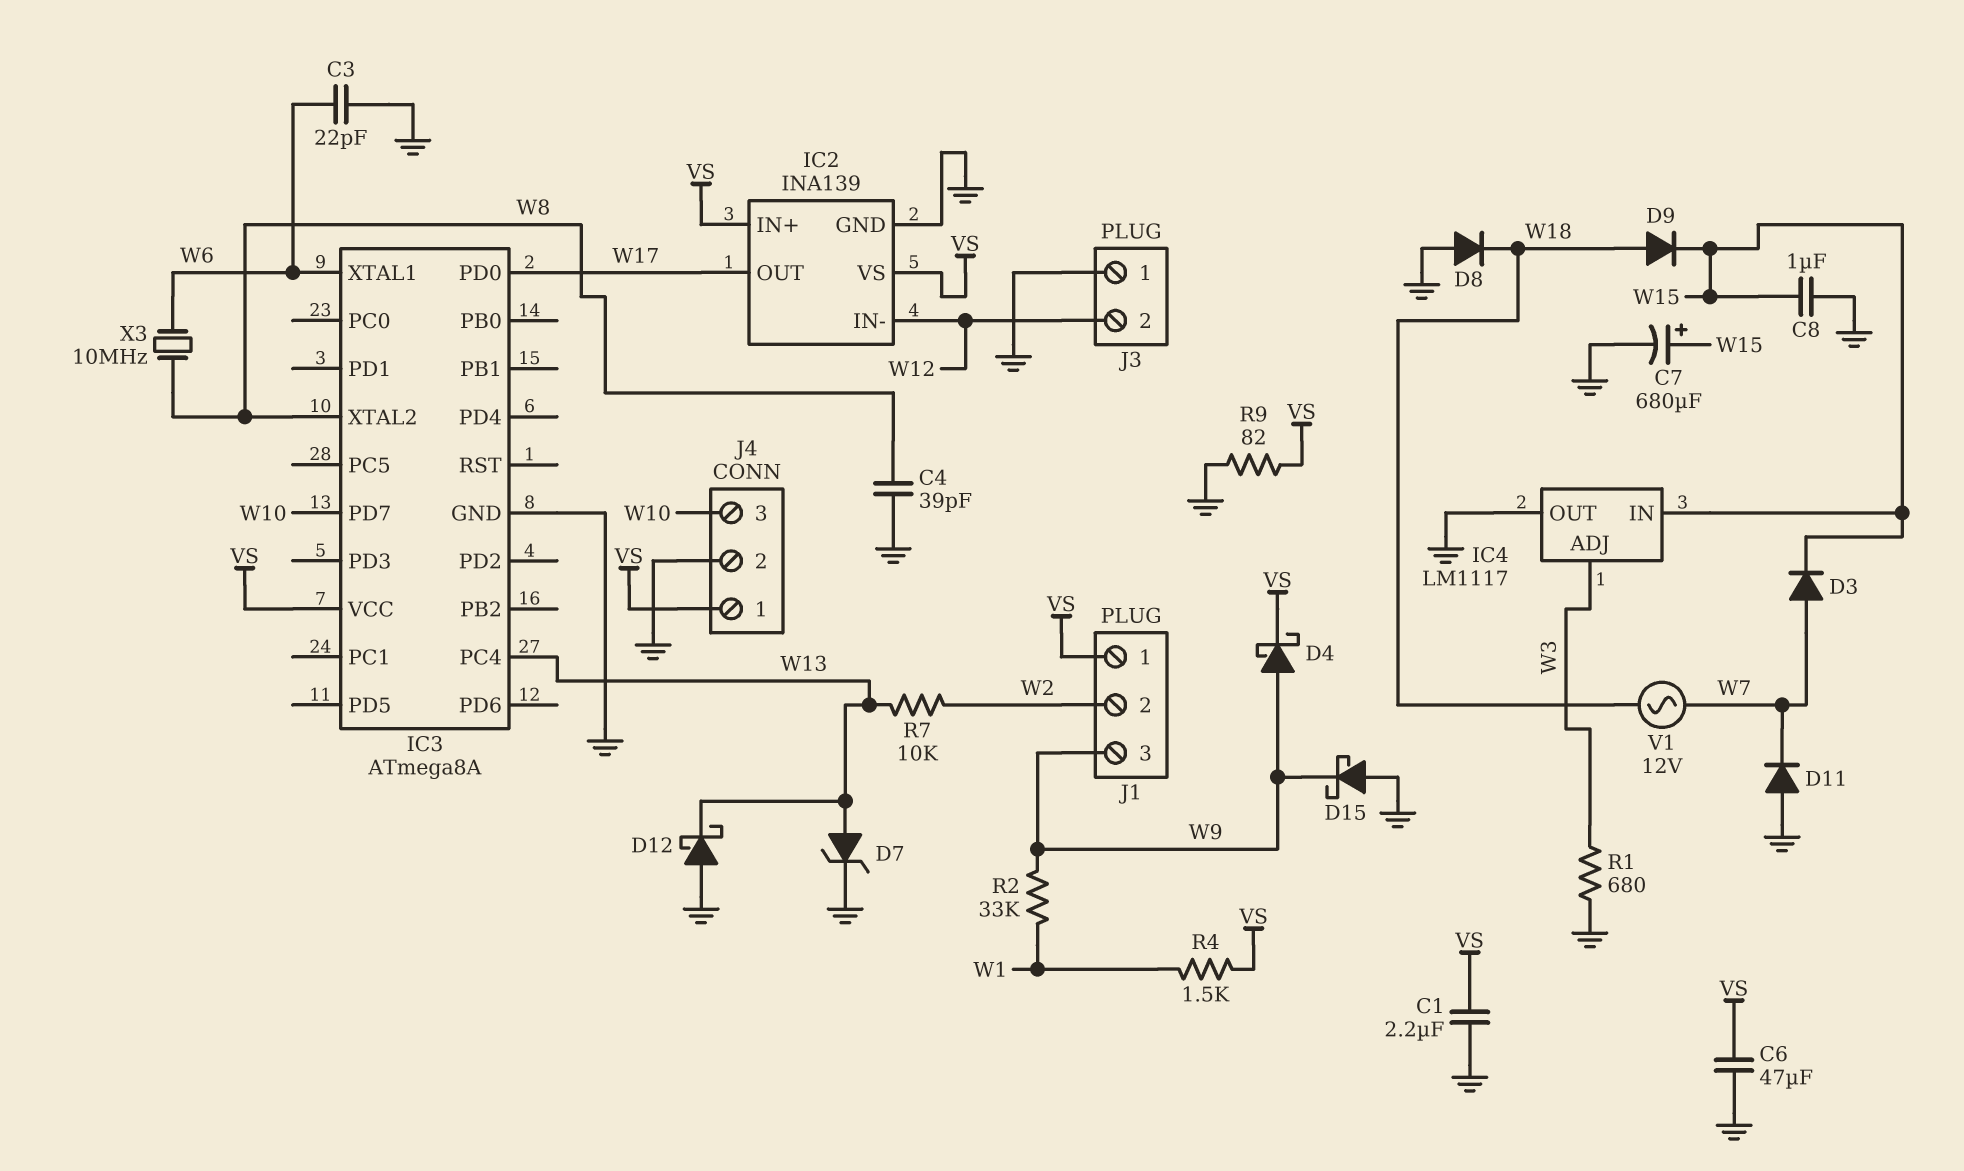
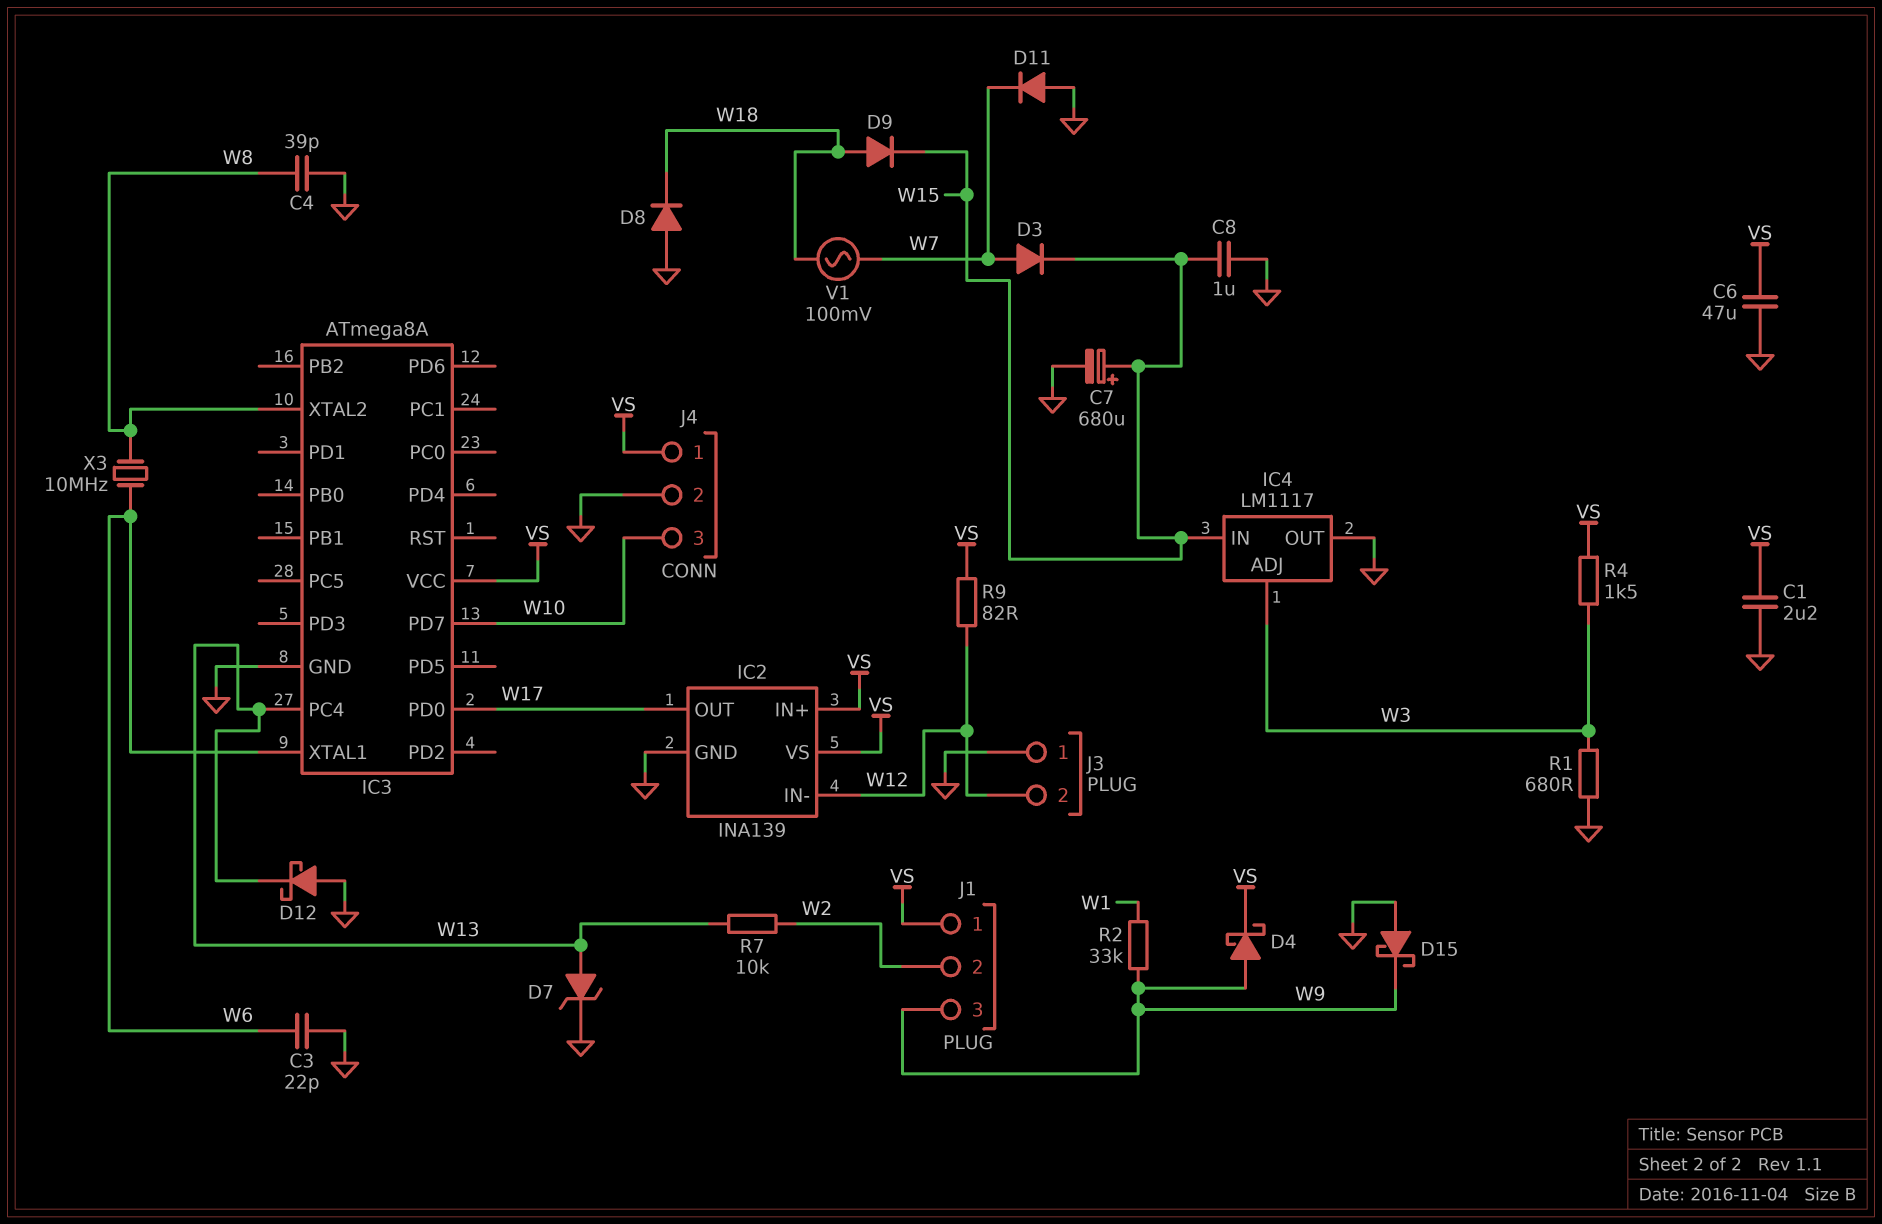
R4: 1.5k (VS, W1) -> 1.5k (VS, W3)
R9: 82 (GND, VS) -> 82 (VS, W12)
V1: AC 12V (W7, W18) -> AC 100mV (W7, W18)

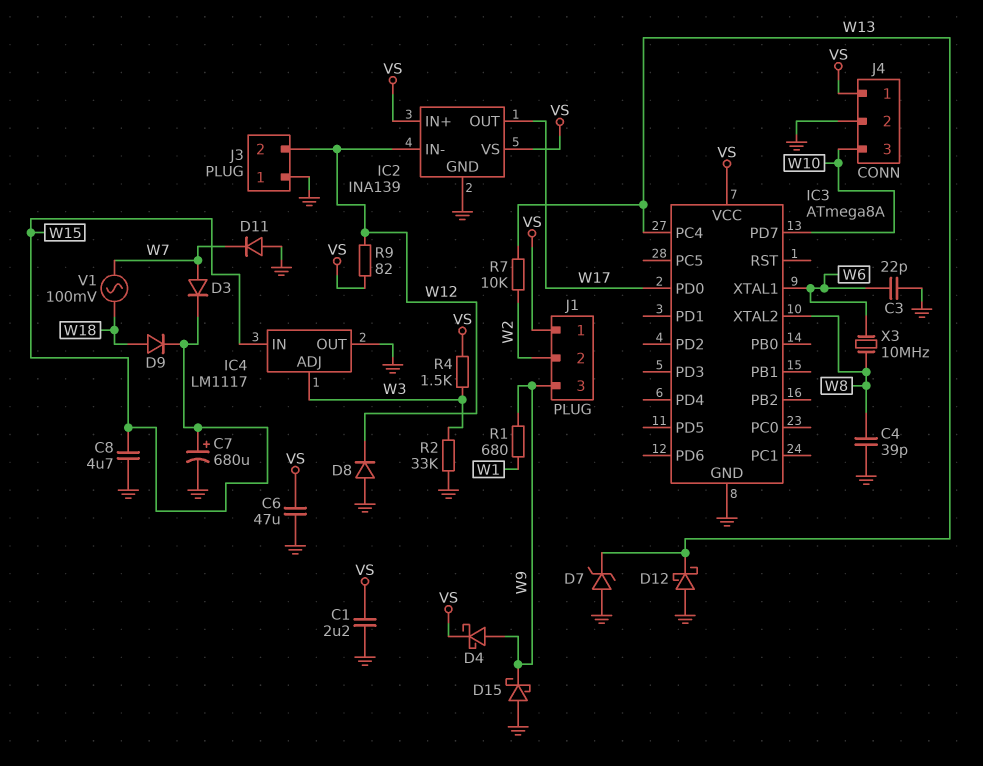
C8: 1uF (GND, W15) -> 4.7uF (GND, W15)
D7: zener (A W13, K GND) -> zener (A GND, K W13)
D8: diode (A GND, K W18) -> diode (A GND, K W12)
R1: 680 (GND, W3) -> 680 (W1, W9)
R2: 33k (W1, W9) -> 33k (GND, W3)

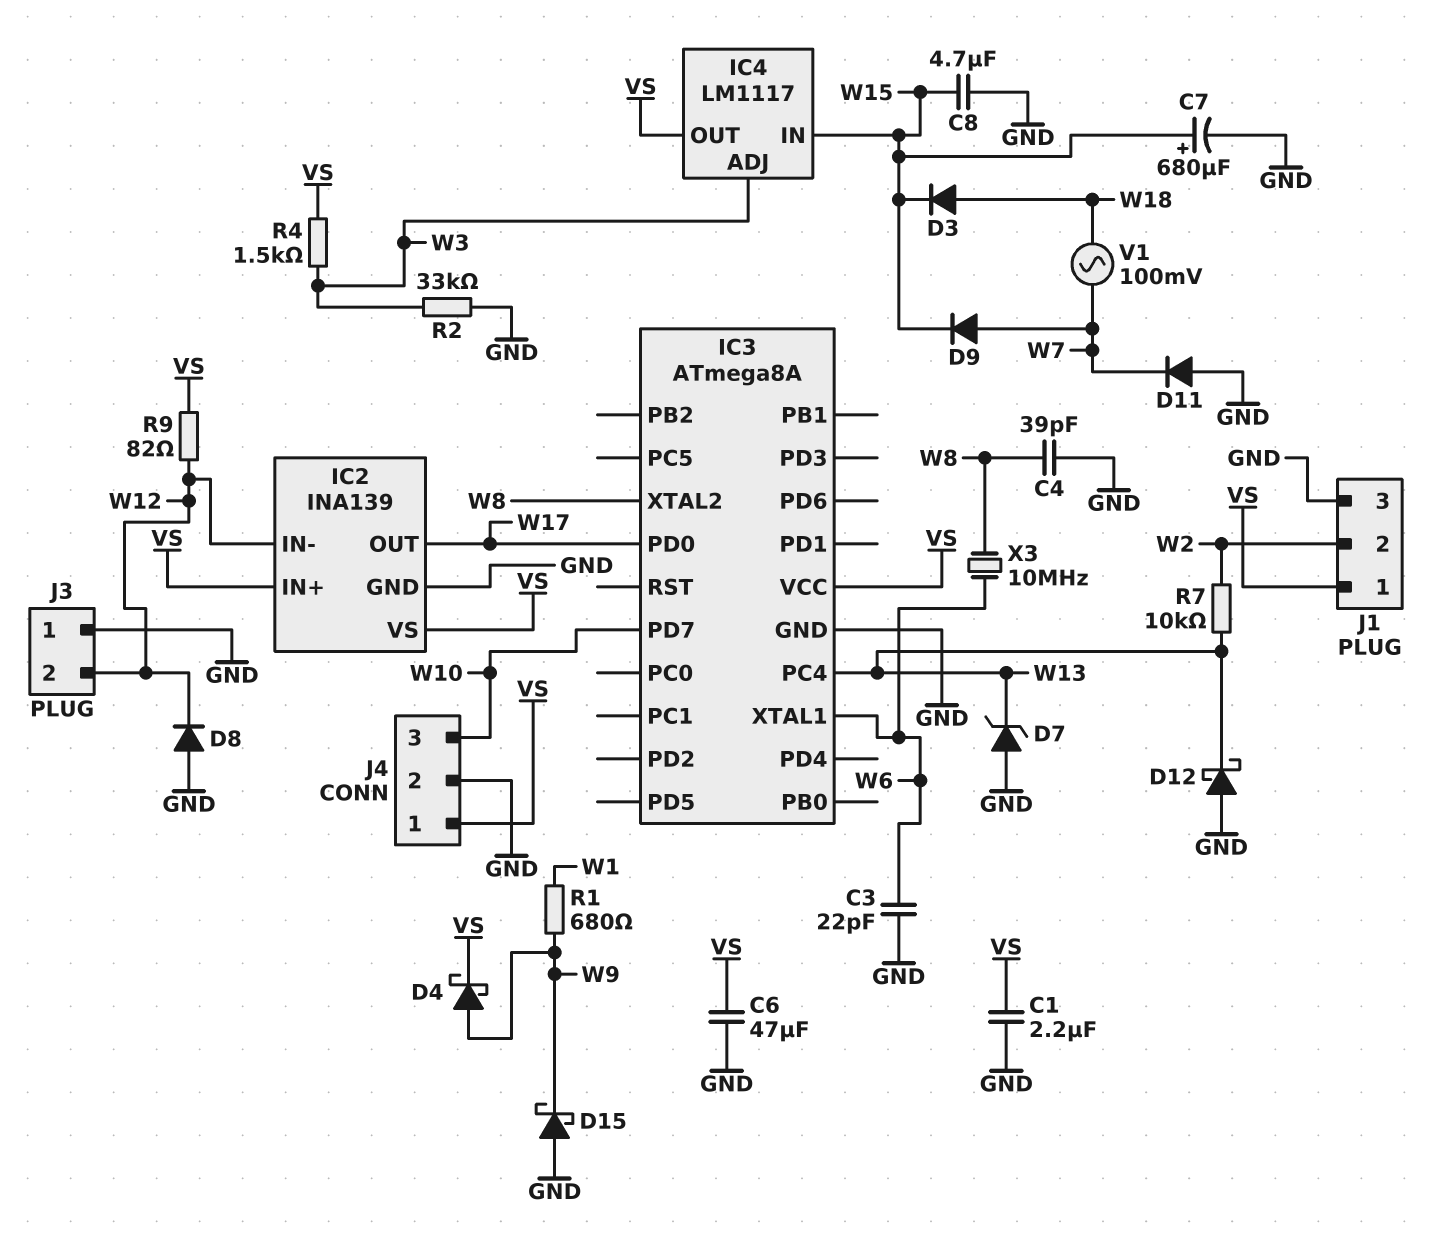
D3: diode (A W7, K W15) -> diode (A W18, K W15)
D9: diode (A W18, K W15) -> diode (A W7, K W15)
IC4 pin OUT: GND -> VS
J1 pin 3: W9 -> GND

